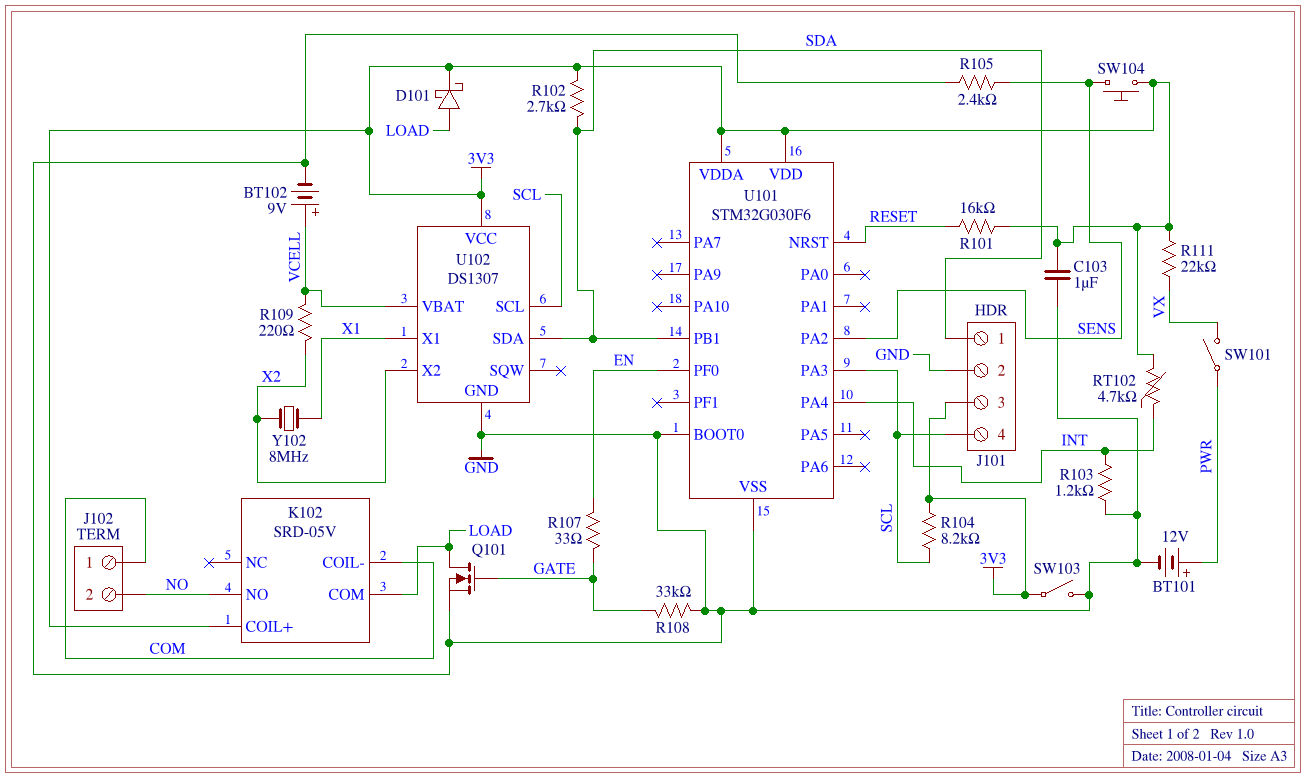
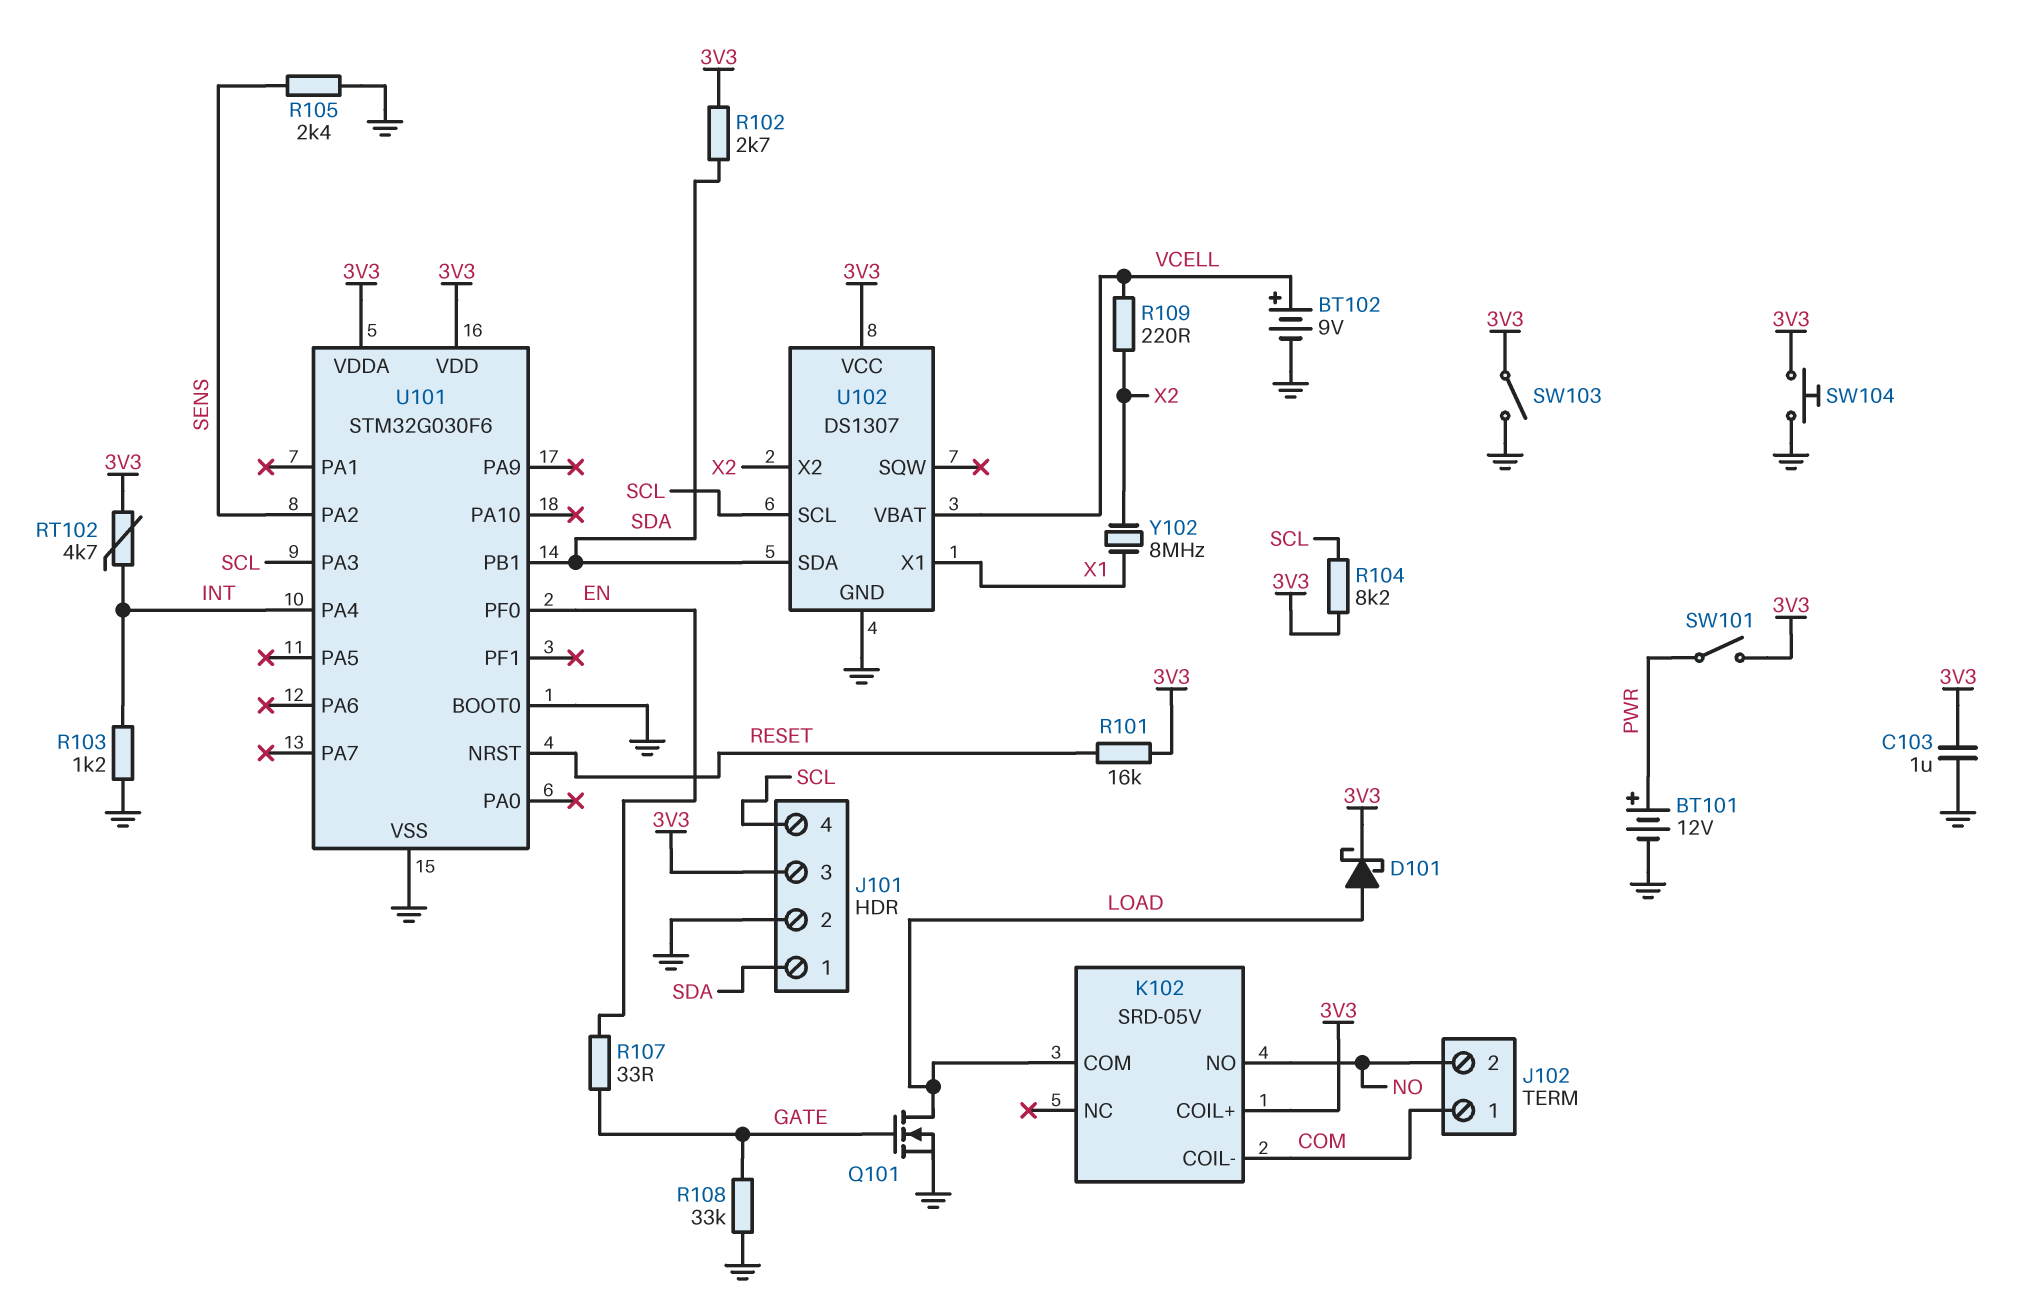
R111: 22k (3V3, VX) -> none
SW101: switch (PWR, VX) -> switch (3V3, PWR)
SW104: button (3V3, SENS) -> button (3V3, GND)

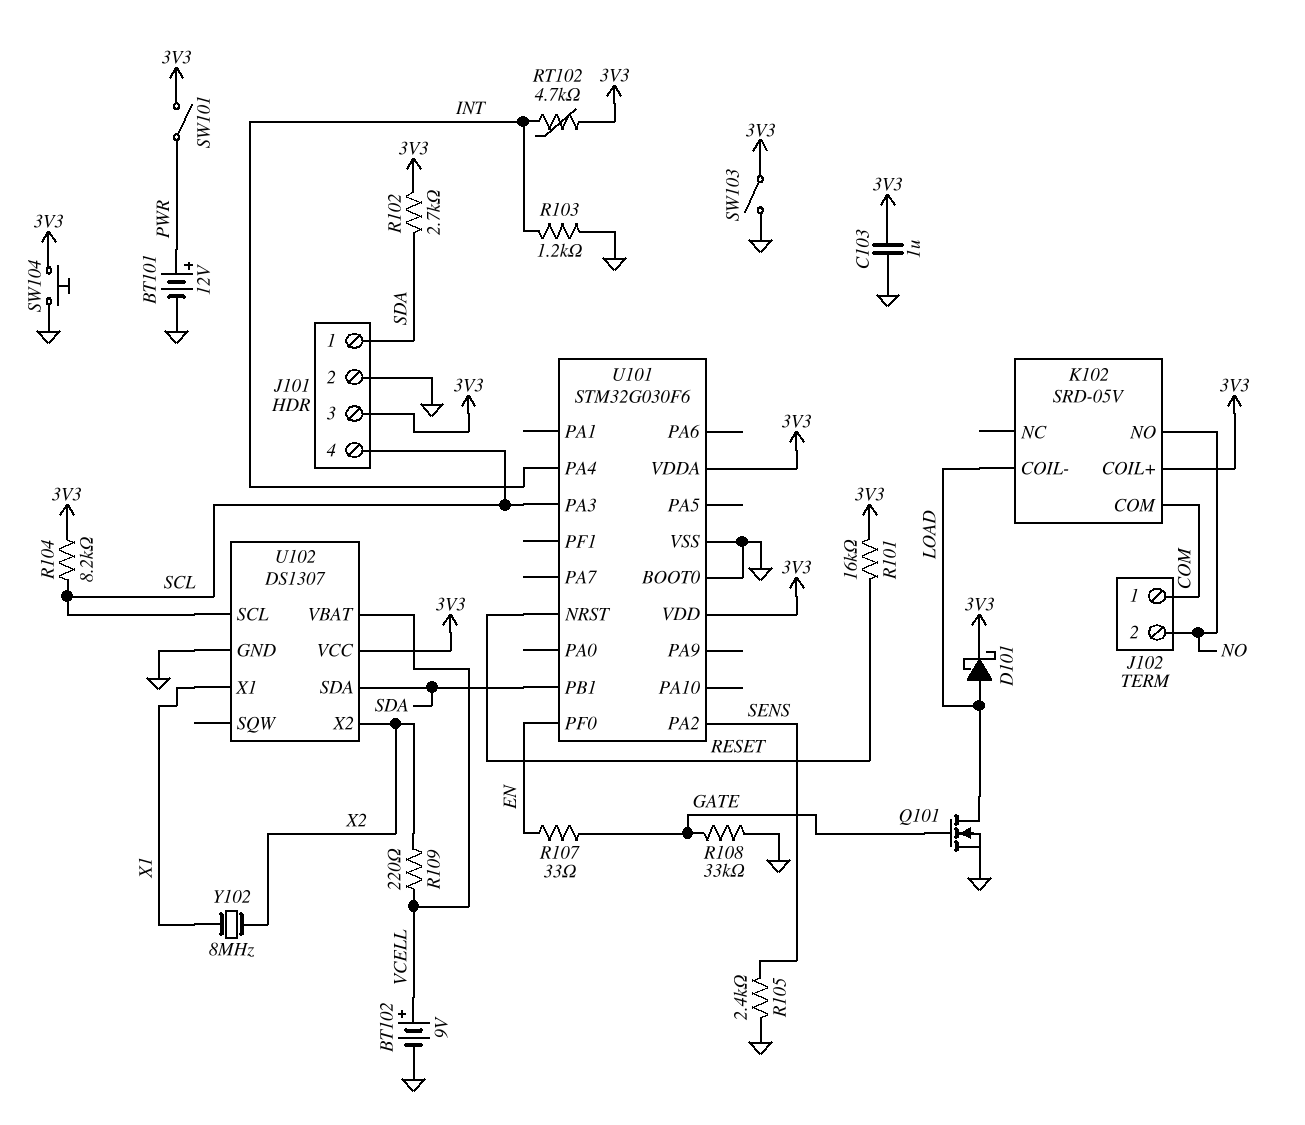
K102 pin COIL-: COM -> LOAD
K102 pin COM: LOAD -> COM

